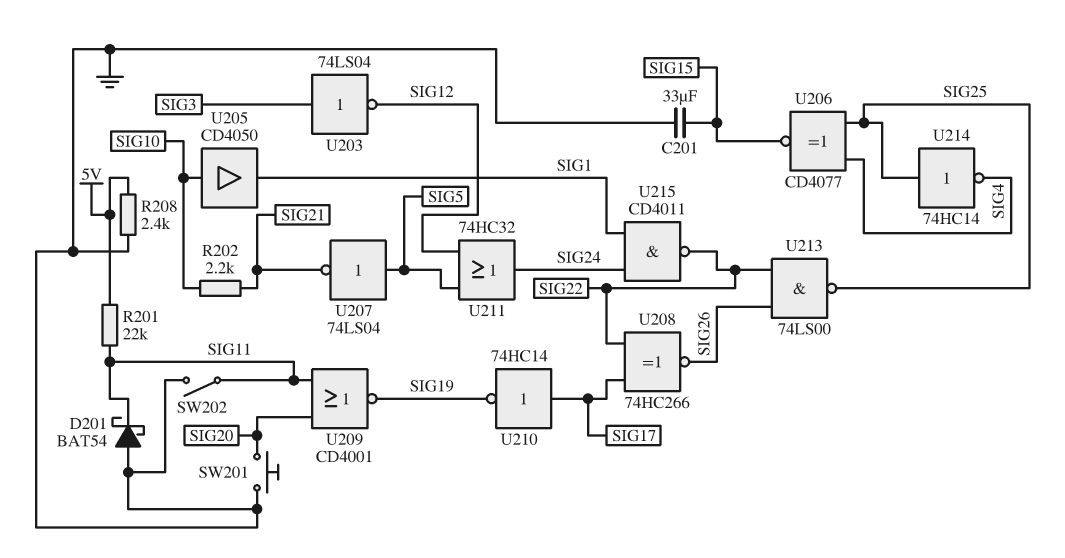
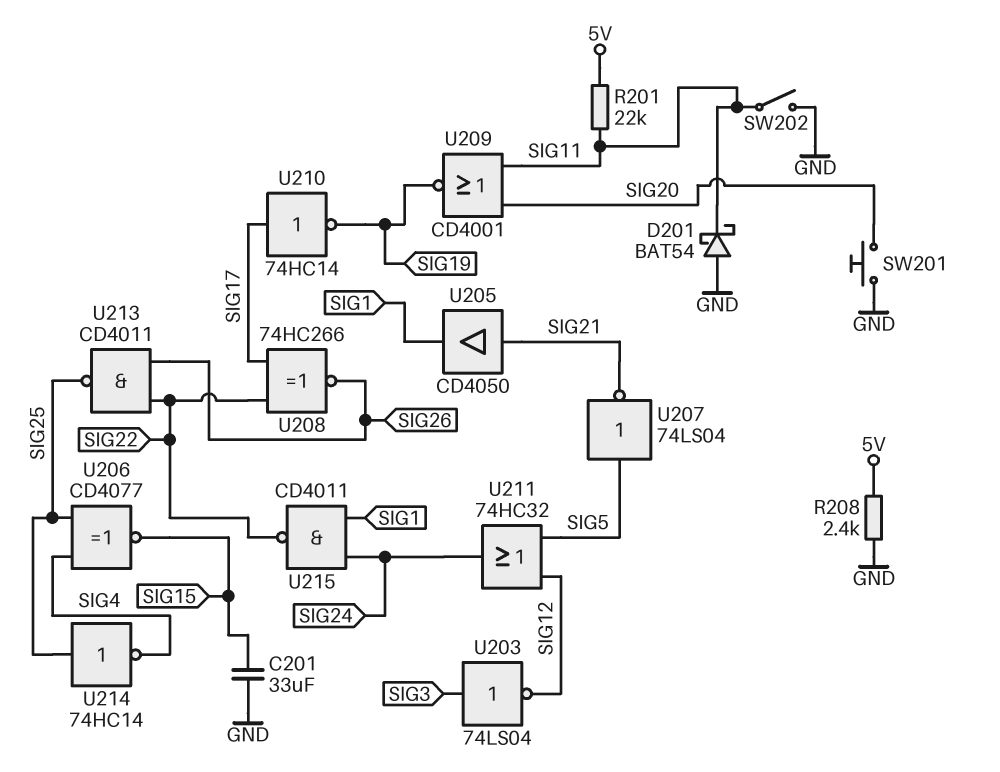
R202: 2.2k (SIG10, SIG21) -> none
U205: buffer CD4050 (in SIG10, out SIG1) -> buffer CD4050 (in SIG21, out SIG1)
U213: NAND 74LS00 (in SIG22, in SIG26, out SIG25) -> NAND CD4011 (in SIG22, in SIG26, out SIG25)

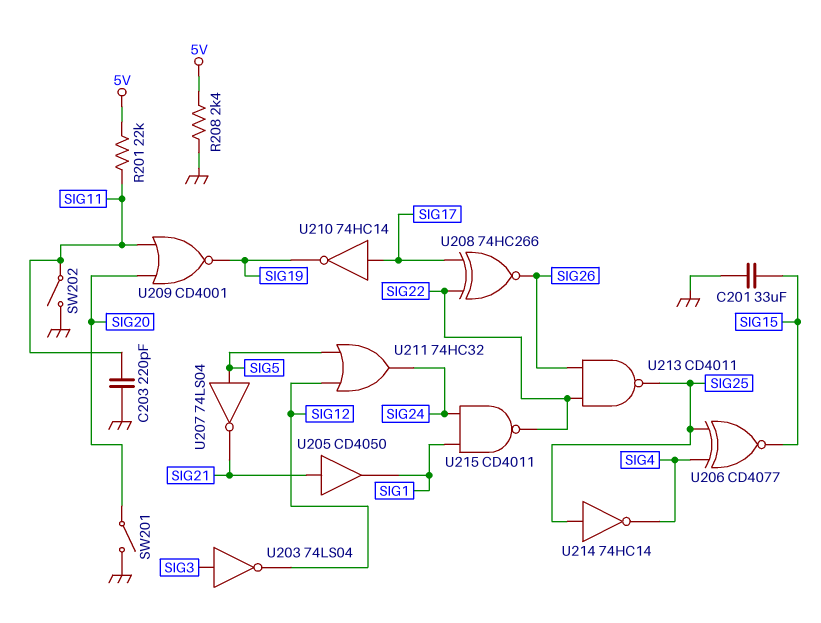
C203: none -> 220pF (GND, SIG11)
D201: schottky BAT54 (A GND, K SIG11) -> none
SW201: button (GND, SIG20) -> switch (GND, SIG20)

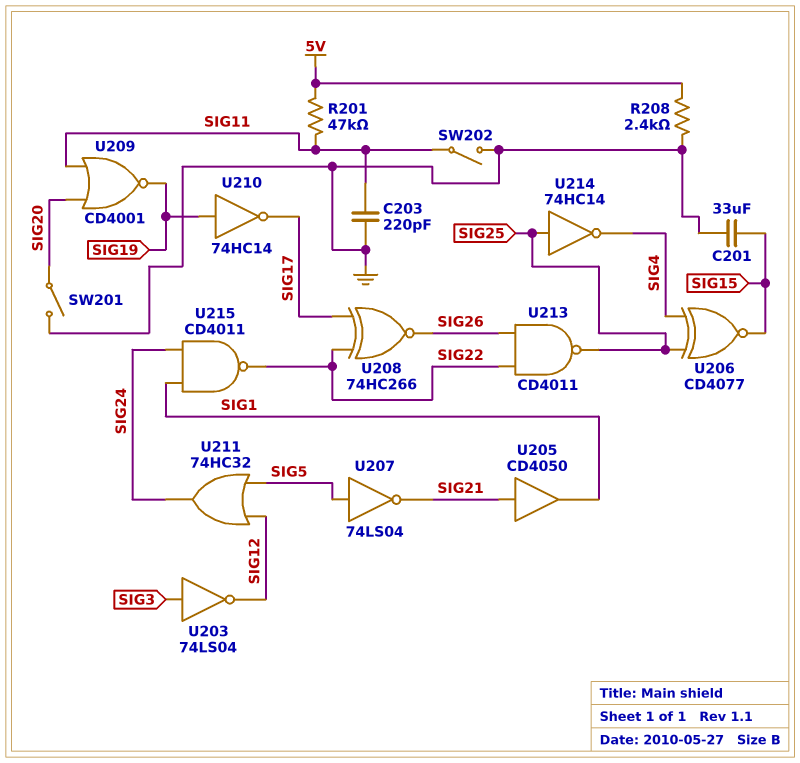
R201: 22k (5V, SIG11) -> 47k (5V, SIG11)
U210: NOT 74HC14 (in SIG17, out SIG19) -> NOT 74HC14 (in SIG19, out SIG17)

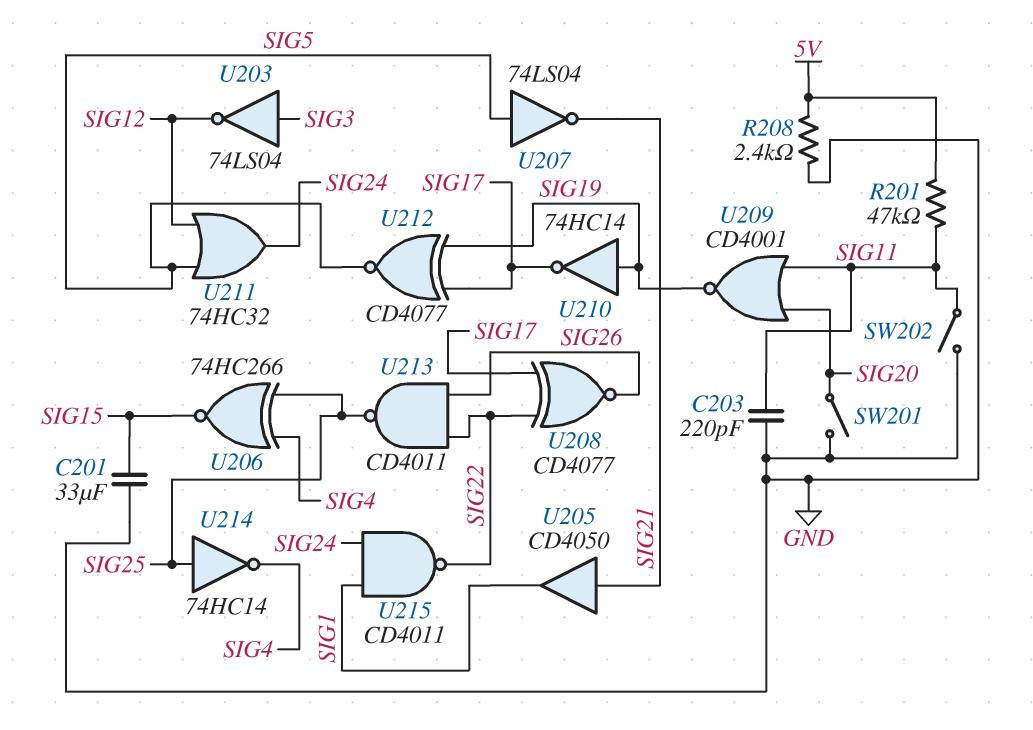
U206: XNOR CD4077 (in SIG4, in SIG25, out SIG15) -> XNOR 74HC266 (in SIG4, in SIG25, out SIG15)
U208: XNOR 74HC266 (in SIG17, in SIG22, out SIG26) -> XNOR CD4077 (in SIG17, in SIG22, out SIG26)
U212: none -> XNOR CD4077 (in SIG17, in SIG19, out SIG5)

